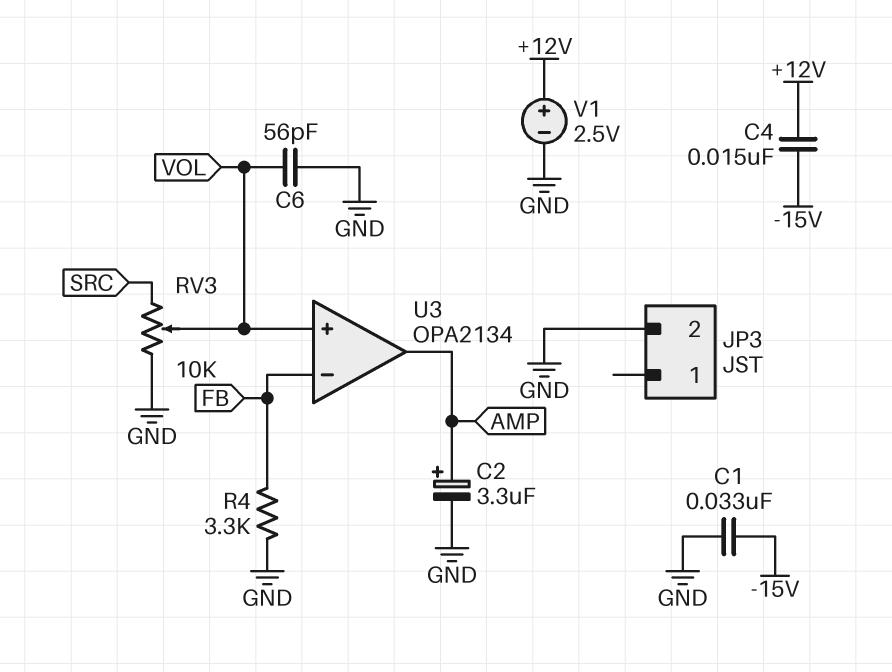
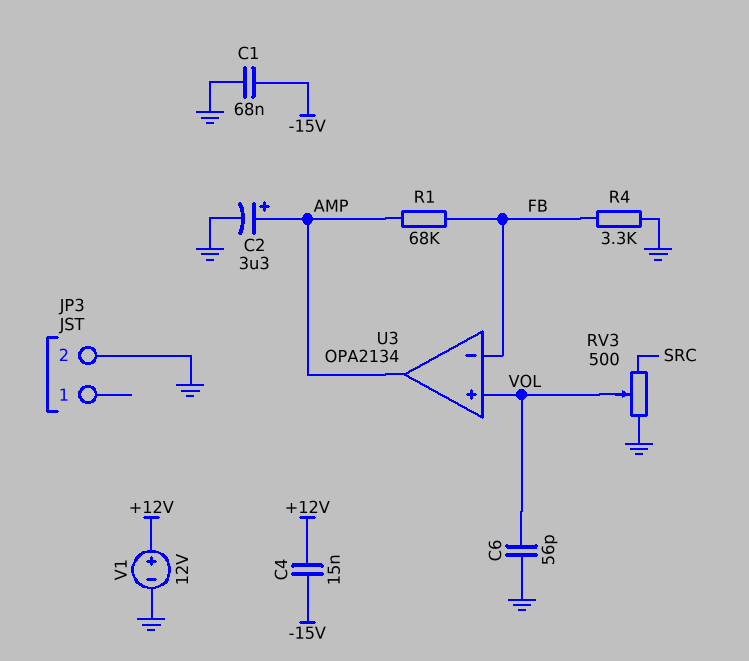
C1: 33nF (-15V, GND) -> 68nF (-15V, GND)
R1: none -> 68k (AMP, FB)
RV3: 10k (GND, SRC, wiper VOL) -> 500 (GND, SRC, wiper VOL)
V1: 2.5V (plus +12V, minus GND) -> 12V (plus +12V, minus GND)

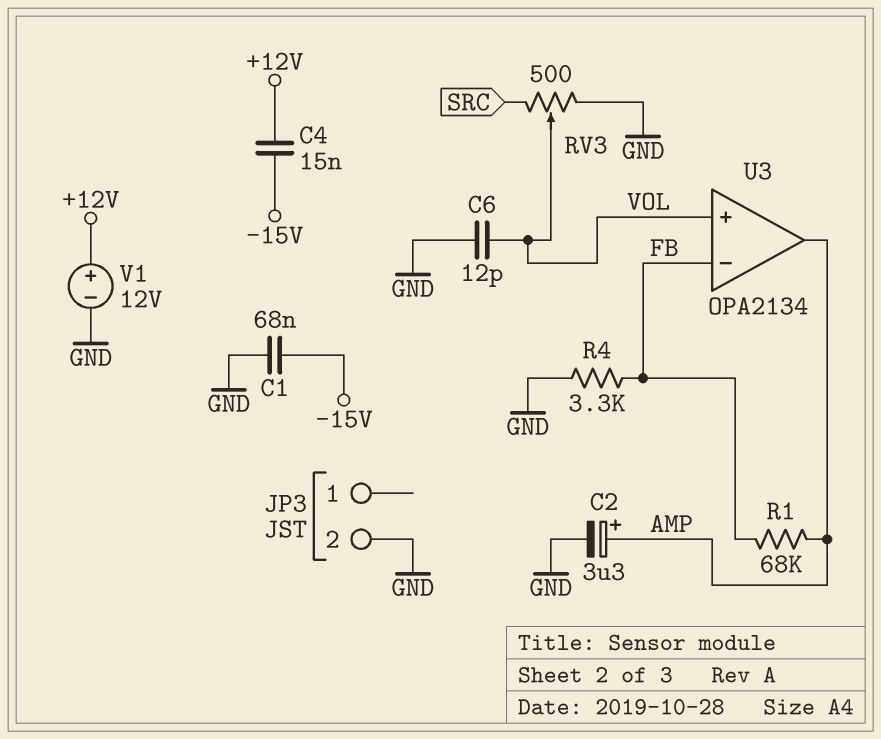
C6: 56pF (GND, VOL) -> 12pF (GND, VOL)

